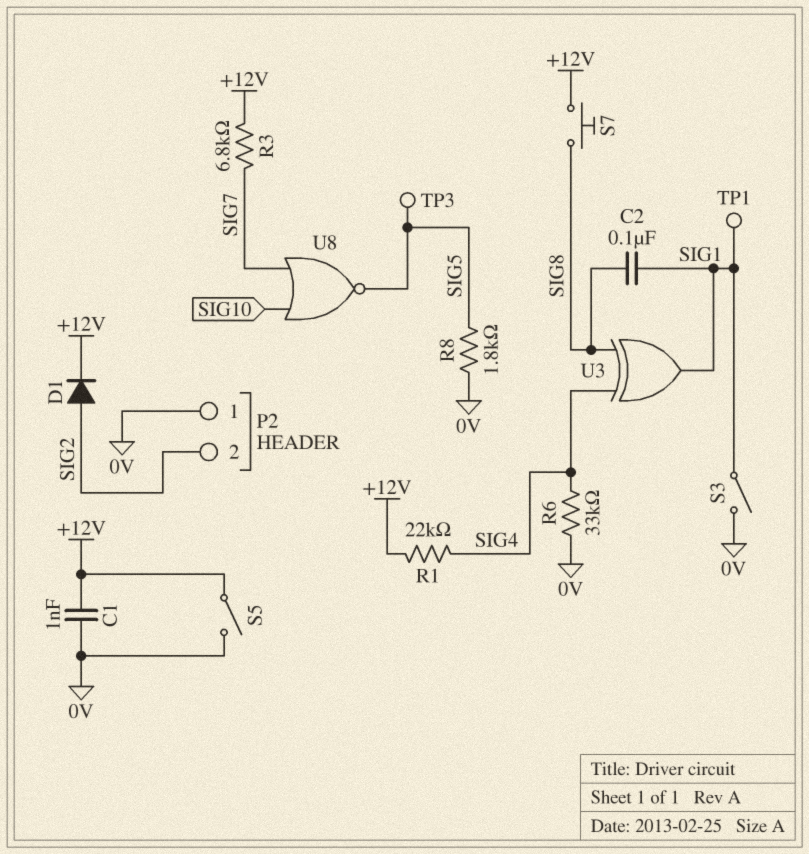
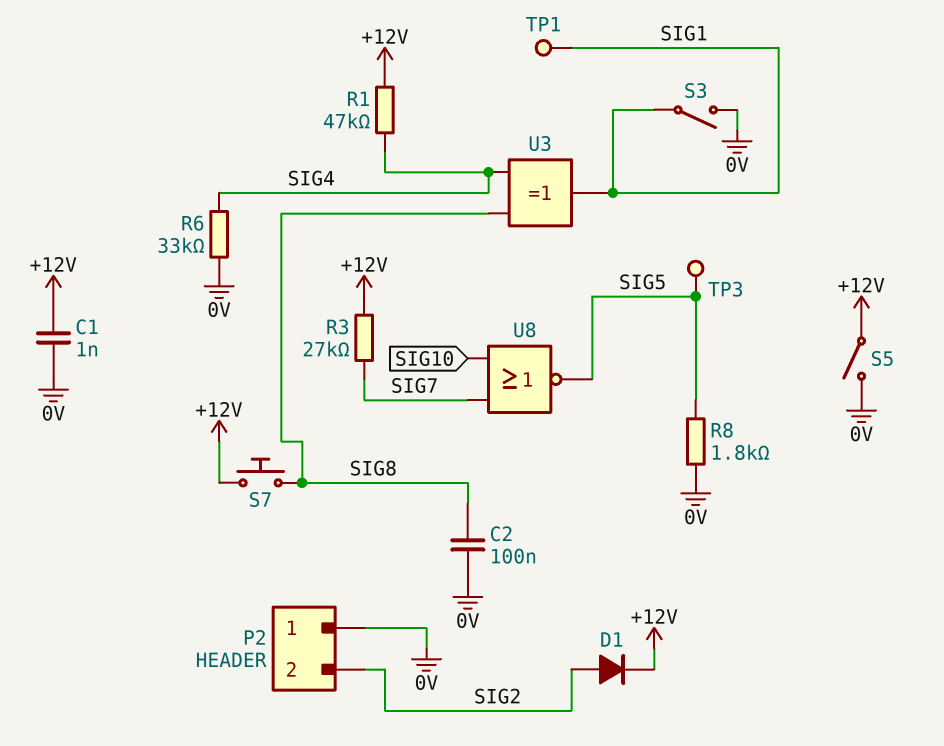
C2: 100nF (SIG1, SIG8) -> 100nF (0V, SIG8)
R1: 22k (+12V, SIG4) -> 47k (+12V, SIG4)
R3: 6.8k (+12V, SIG7) -> 27k (+12V, SIG7)

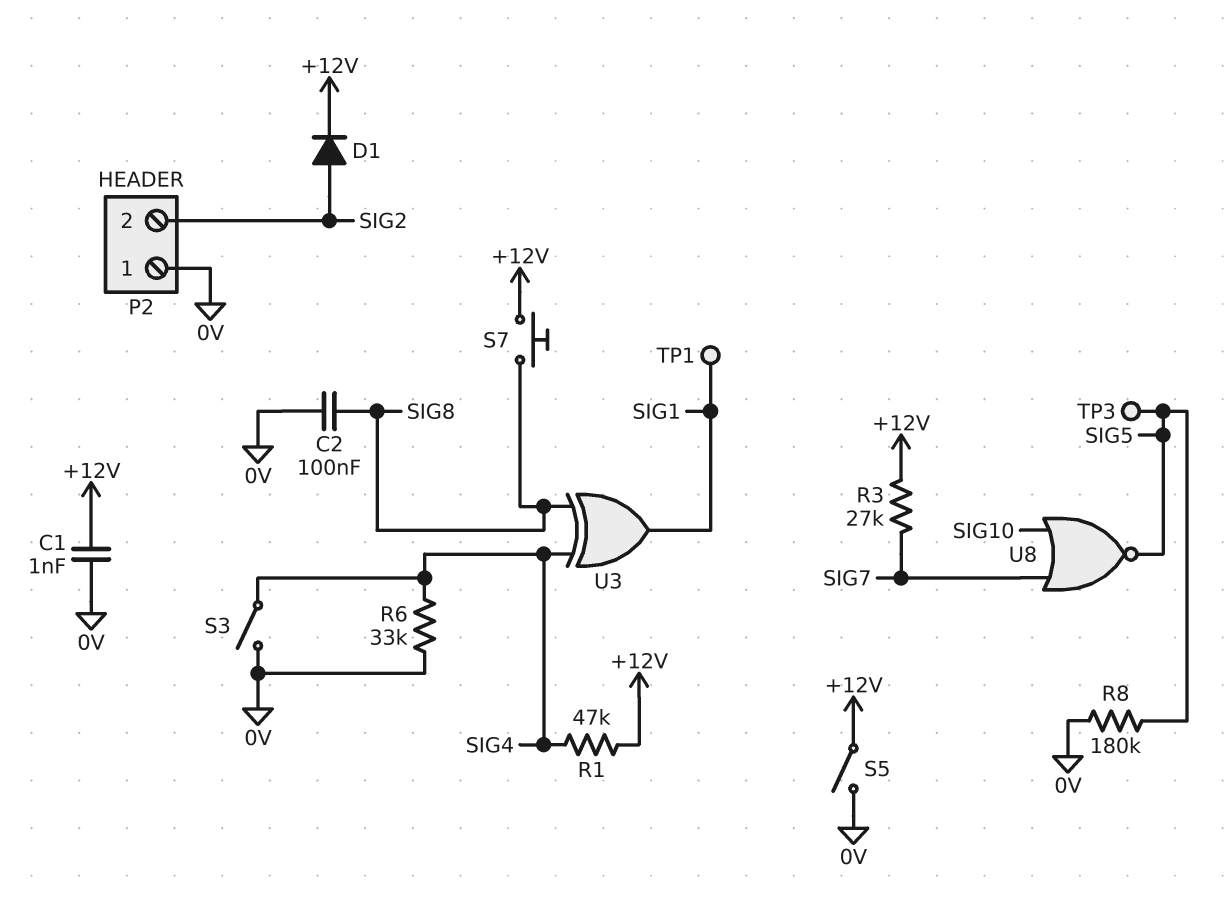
R8: 1.8k (0V, SIG5) -> 180k (0V, SIG5)
S3: switch (0V, SIG1) -> switch (0V, SIG4)

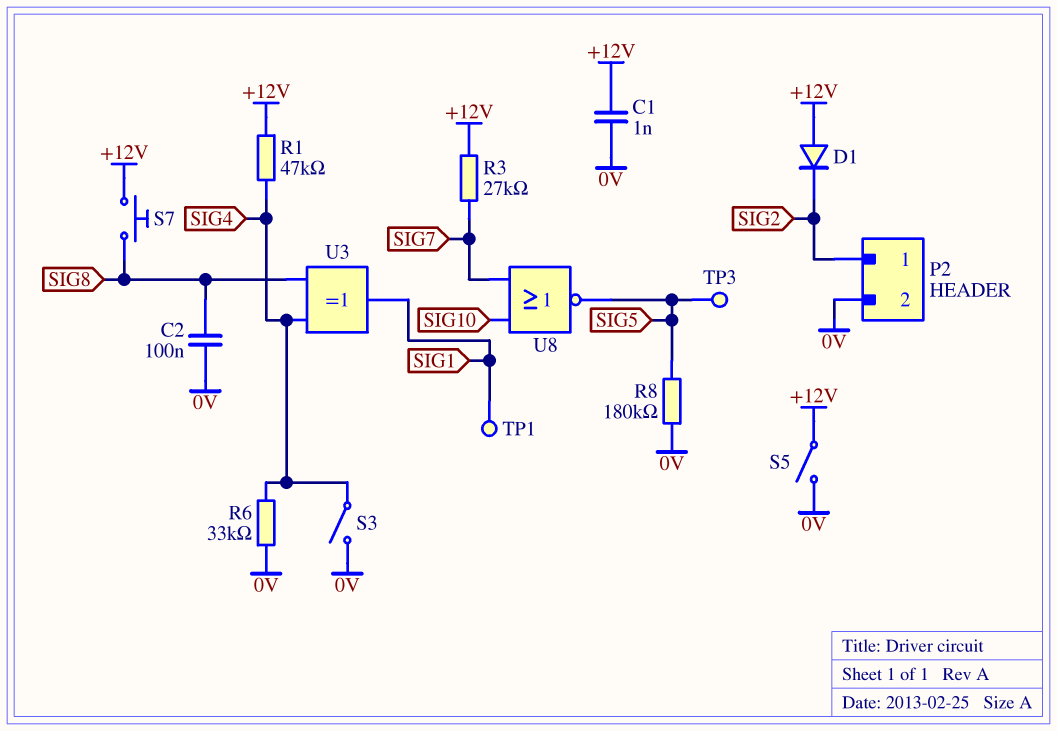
D1: diode (A SIG2, K +12V) -> diode (A +12V, K SIG2)
P2 pin 1: 0V -> SIG2
P2 pin 2: SIG2 -> 0V

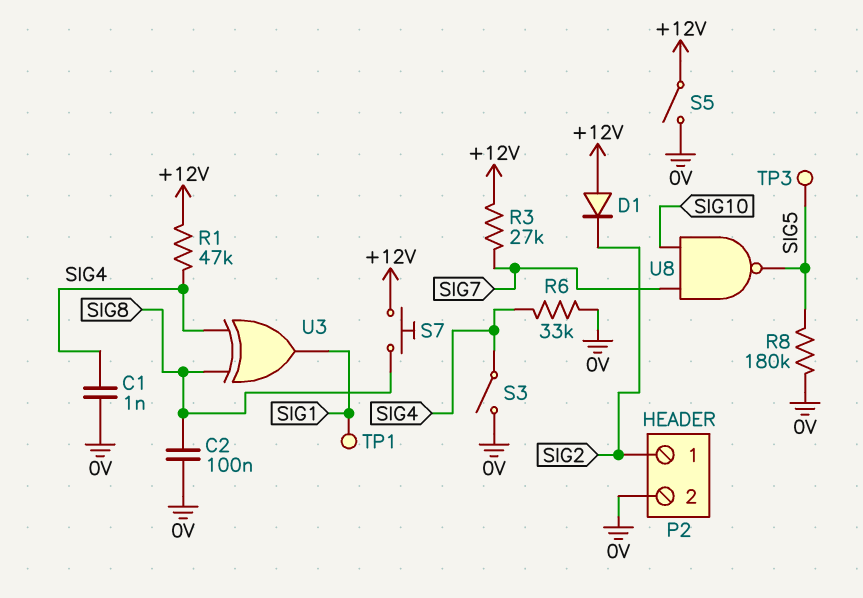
C1: 1nF (+12V, 0V) -> 1nF (0V, SIG4)
U8: NOR (in SIG7, in SIG10, out SIG5) -> NAND (in SIG7, in SIG10, out SIG5)

